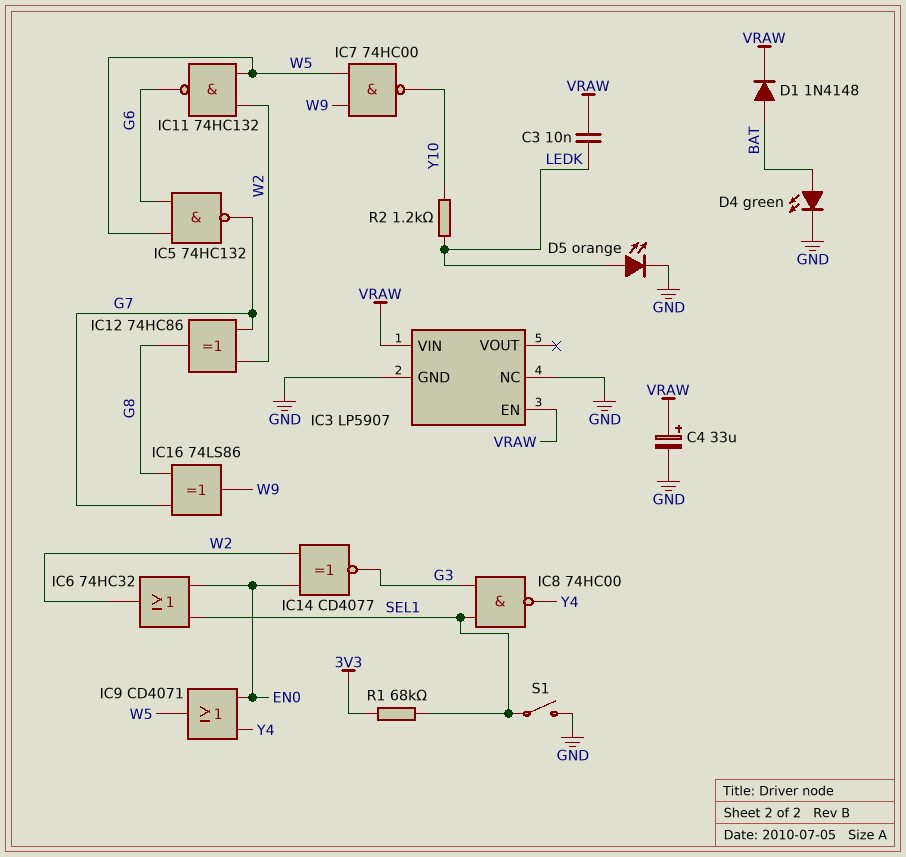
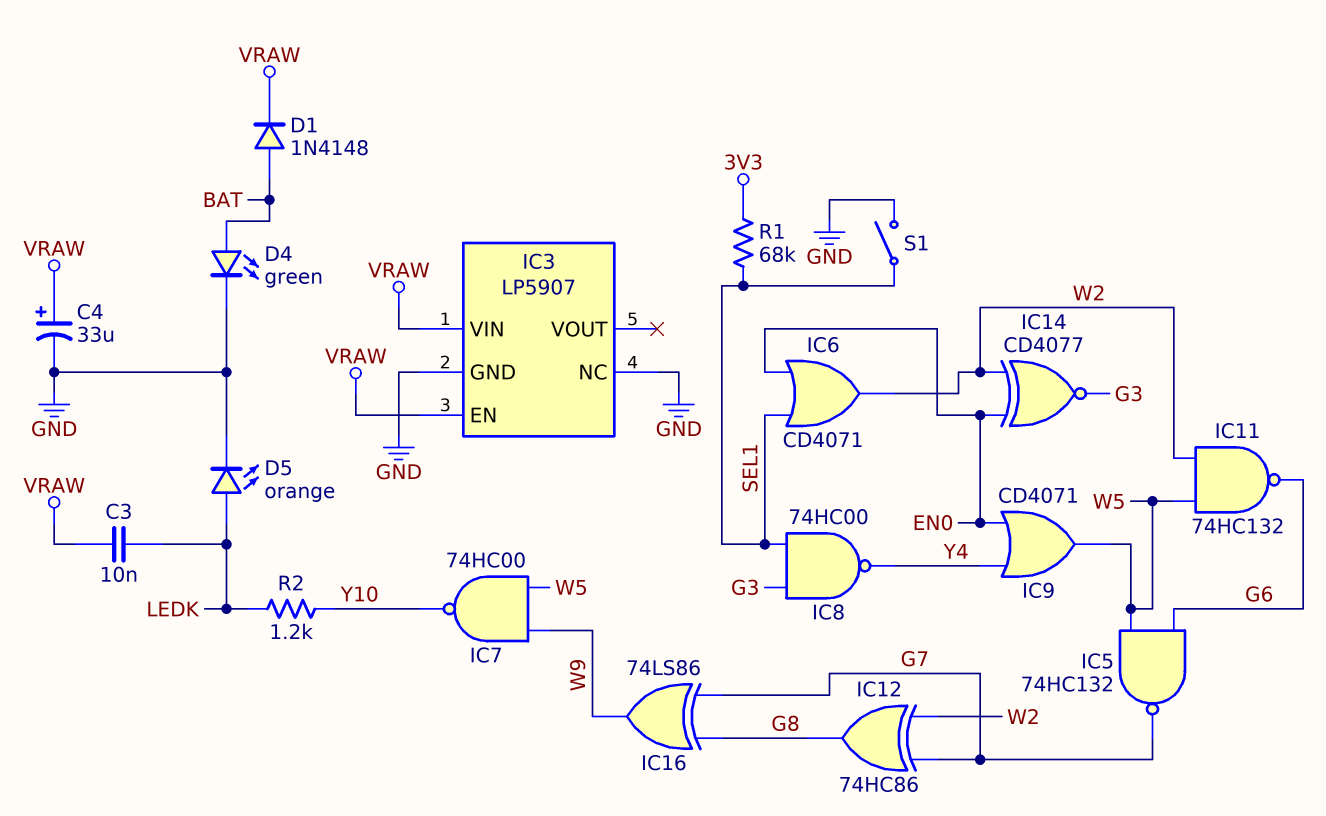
IC6: OR 74HC32 (in EN0, in SEL1, out W2) -> OR CD4071 (in EN0, in SEL1, out W2)

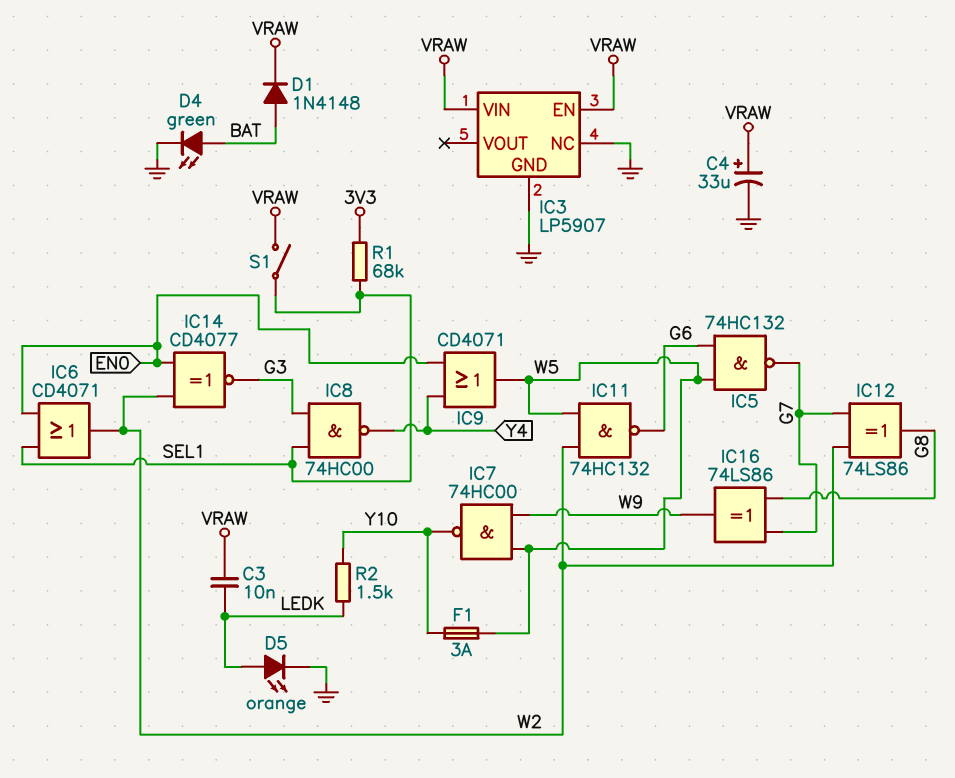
F1: none -> 3A (W5, Y10)
IC12: XOR 74HC86 (in G7, in W2, out G8) -> XOR 74LS86 (in G7, in W2, out G8)
R2: 1.2k (LEDK, Y10) -> 1.5k (LEDK, Y10)
S1: switch (GND, SEL1) -> switch (SEL1, VRAW)

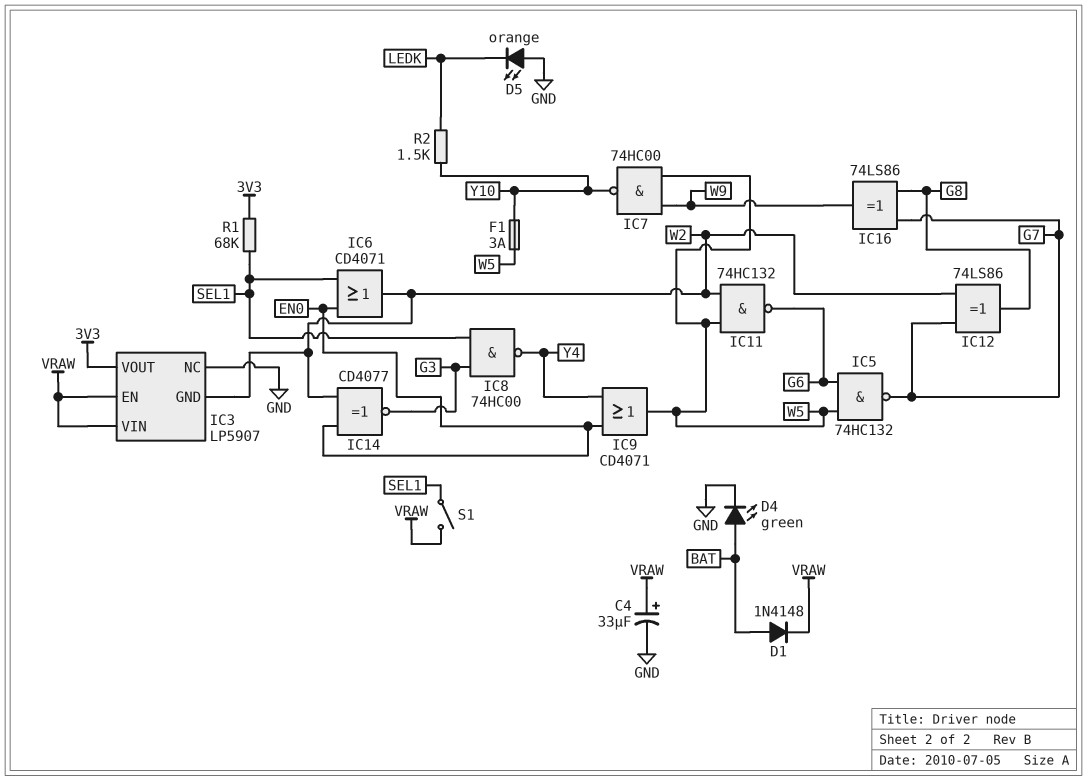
C3: 10nF (LEDK, VRAW) -> none
D5: LED orange (A LEDK, K GND) -> LED orange (A GND, K LEDK)
IC3 pin GND: GND -> W2
IC3 pin VOUT: none -> 3V3

